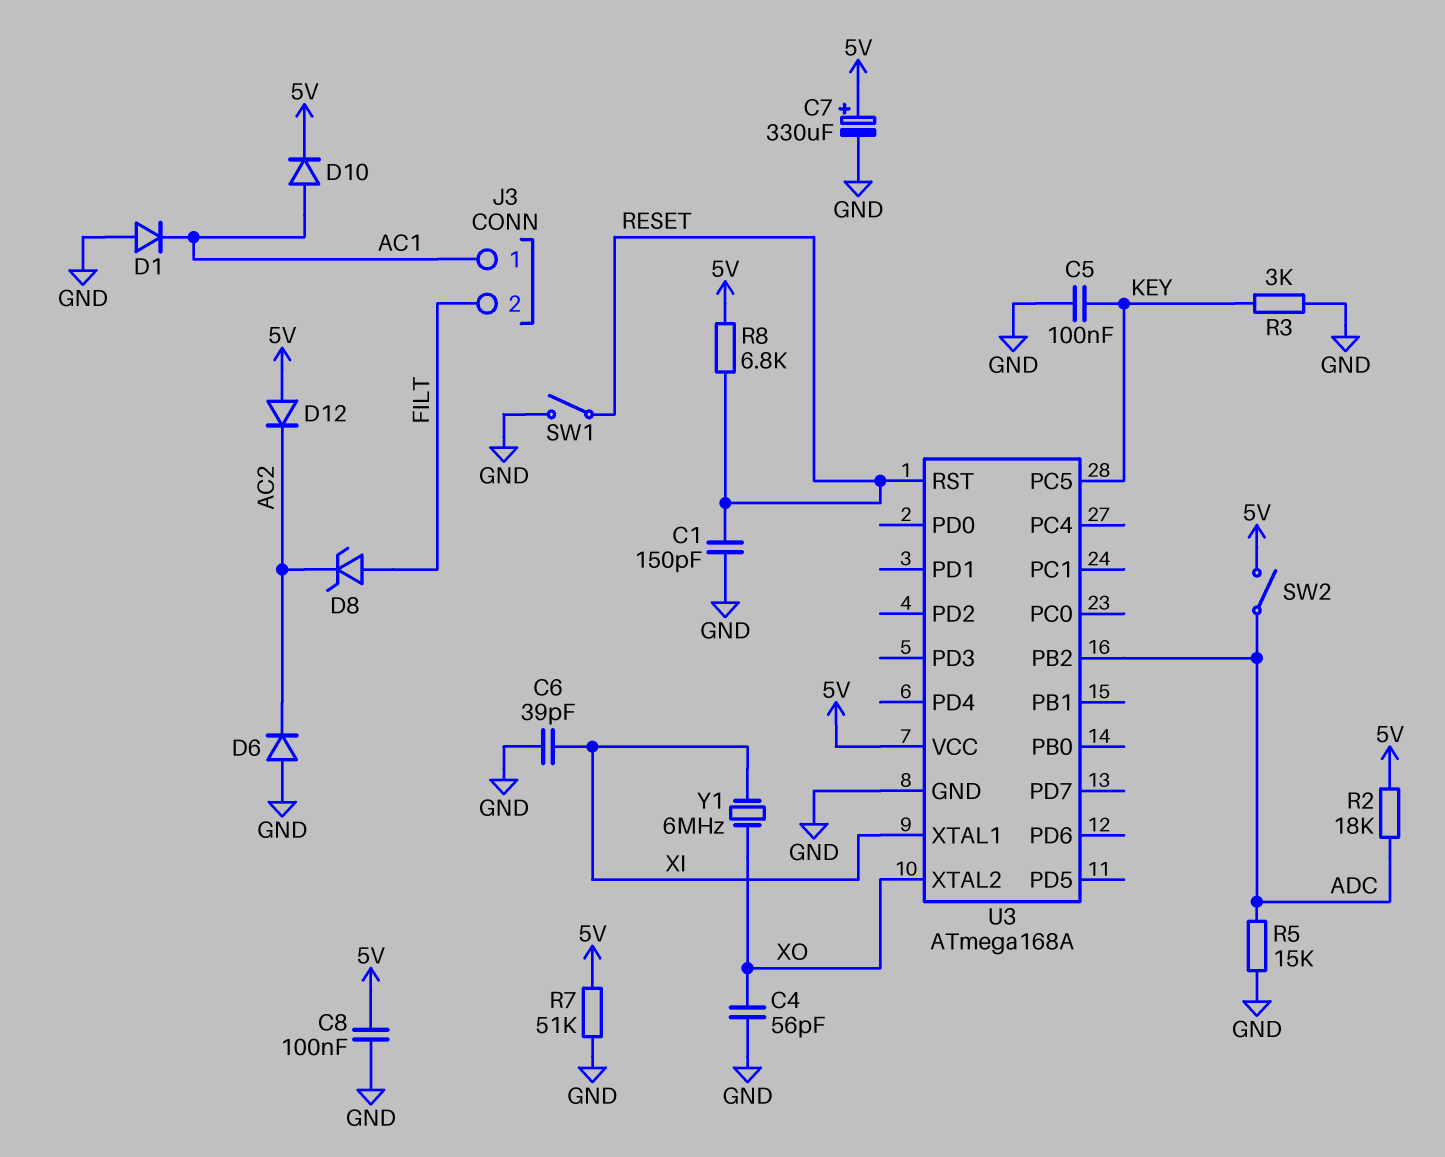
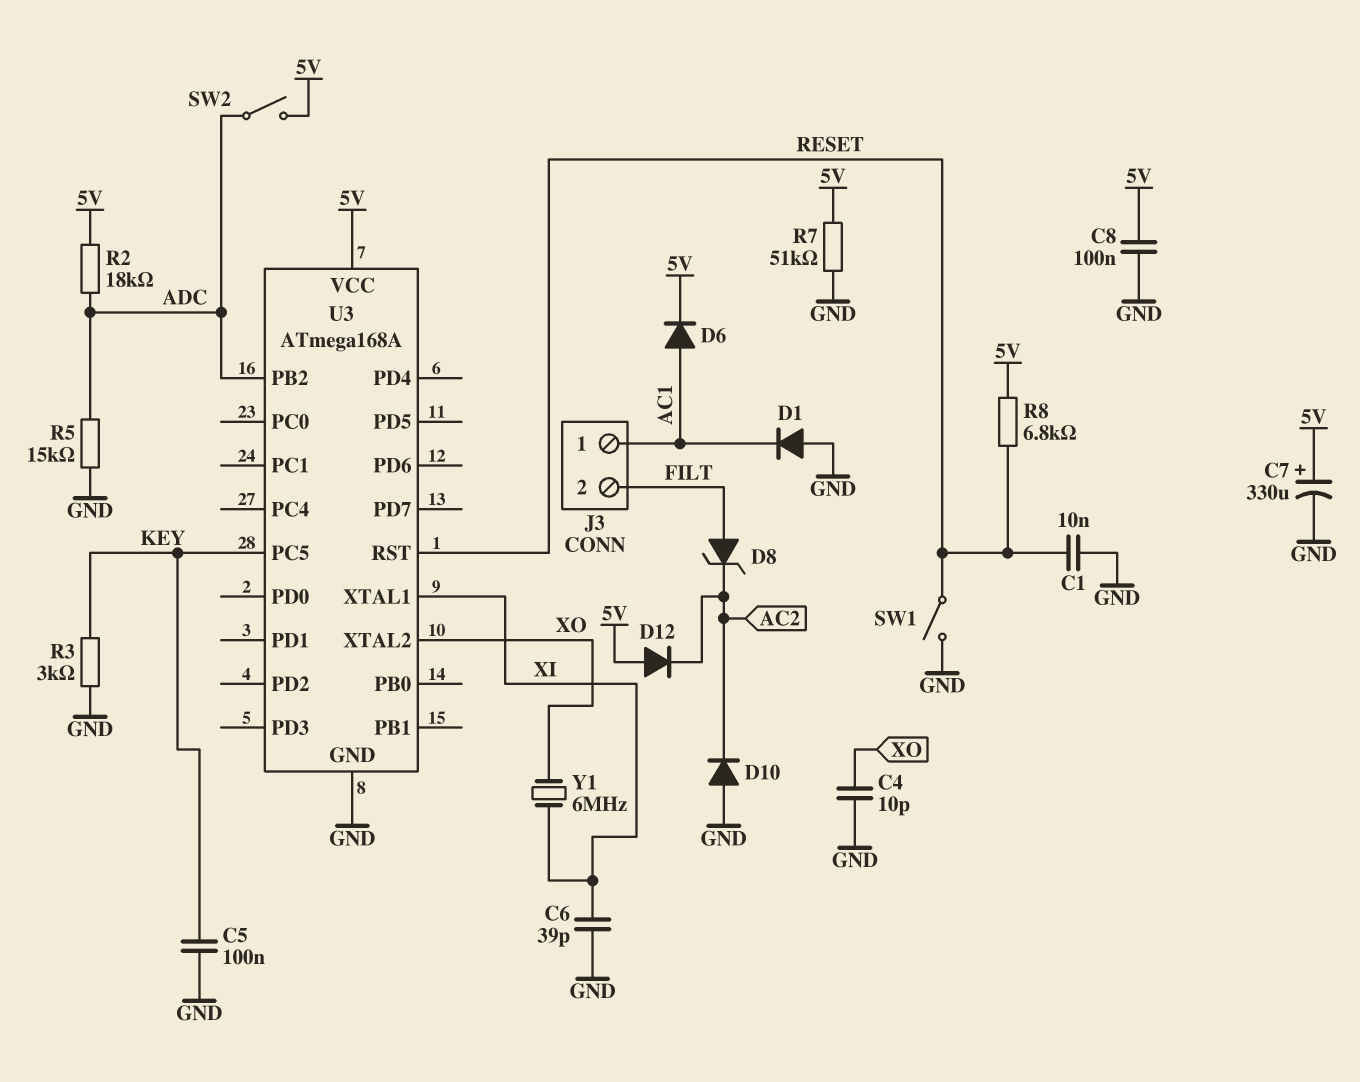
C1: 150pF (GND, RESET) -> 10nF (GND, RESET)
C4: 56pF (GND, XO) -> 10pF (GND, XO)
D6: diode (A GND, K AC2) -> diode (A AC1, K 5V)
D10: diode (A AC1, K 5V) -> diode (A GND, K AC2)

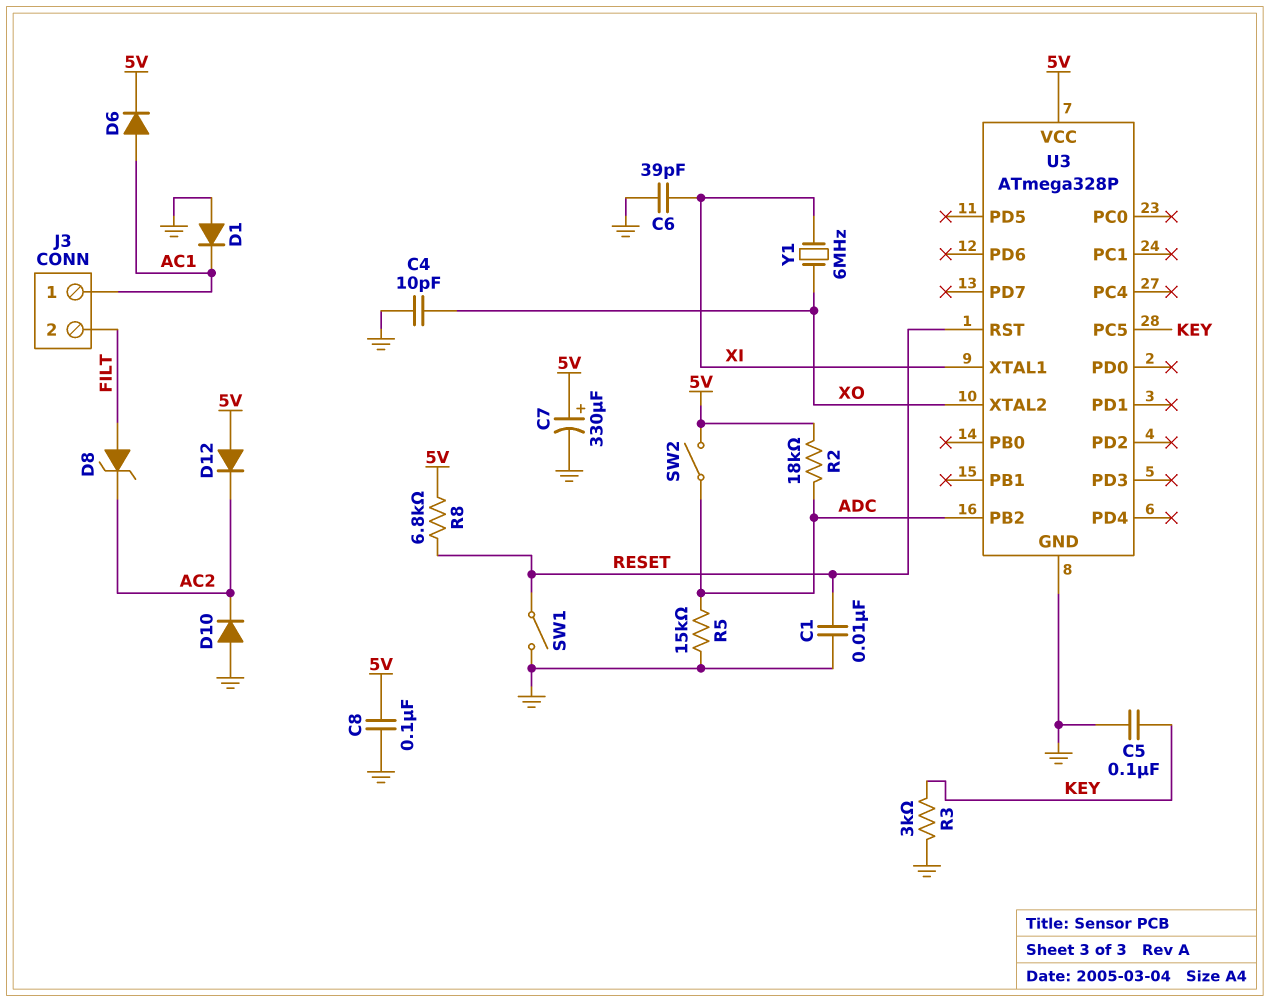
R7: 51k (5V, GND) -> none
U3: ATmega168A -> ATmega328P

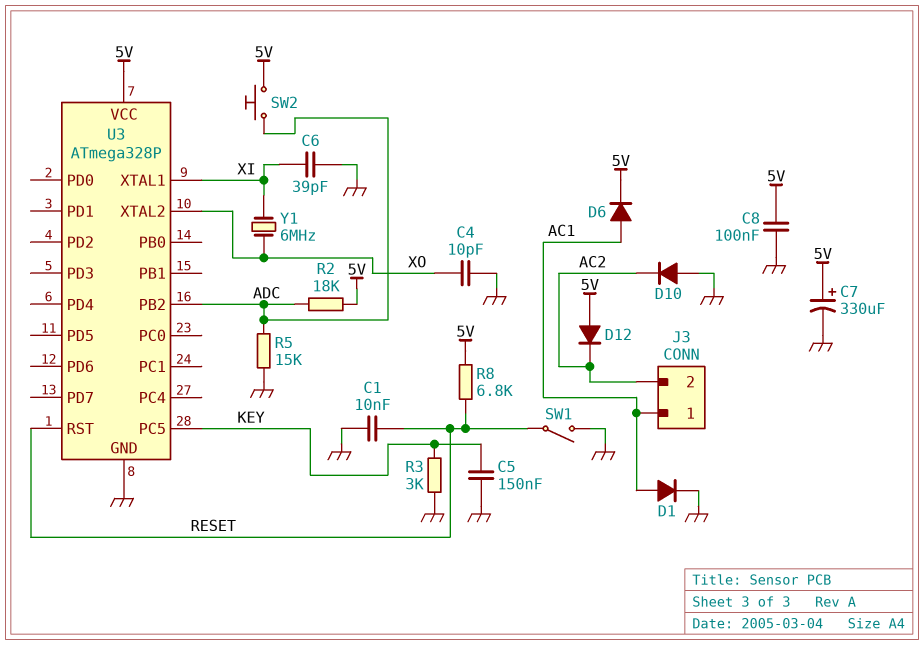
C5: 100nF (GND, KEY) -> 150nF (GND, KEY)
D1: diode (A GND, K AC1) -> diode (A AC1, K GND)
D8: zener (A FILT, K AC2) -> none
J3 pin 2: FILT -> AC2
SW2: switch (5V, ADC) -> button (5V, ADC)

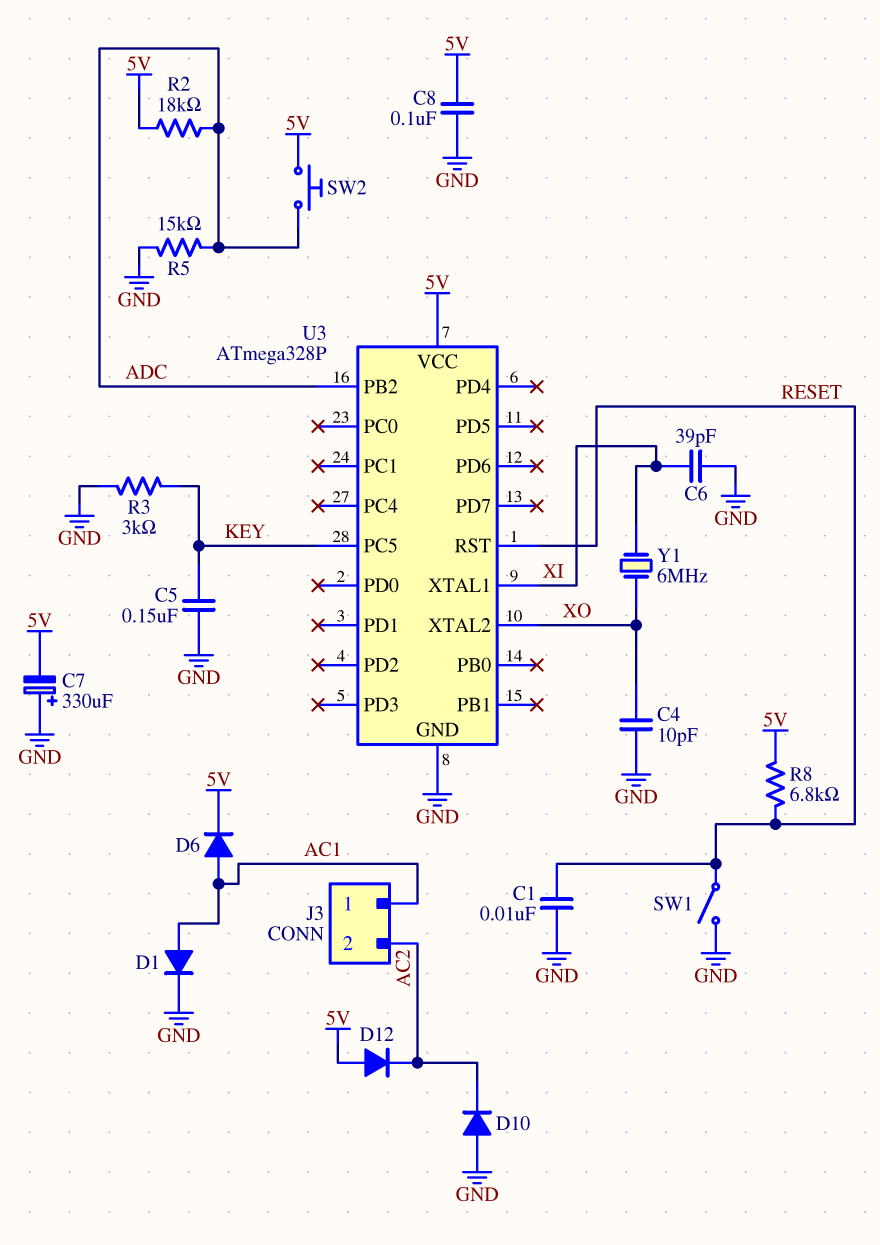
C7: 330uF (plus 5V, minus GND) -> 330uF (plus GND, minus 5V)

